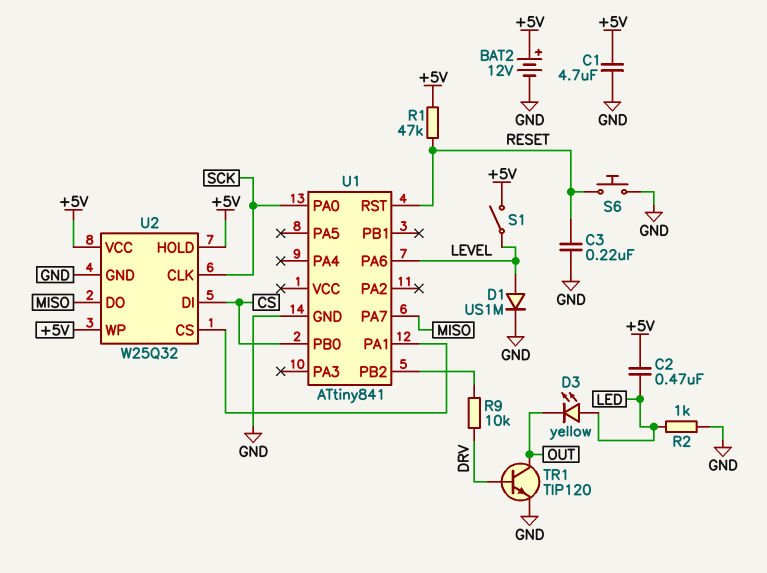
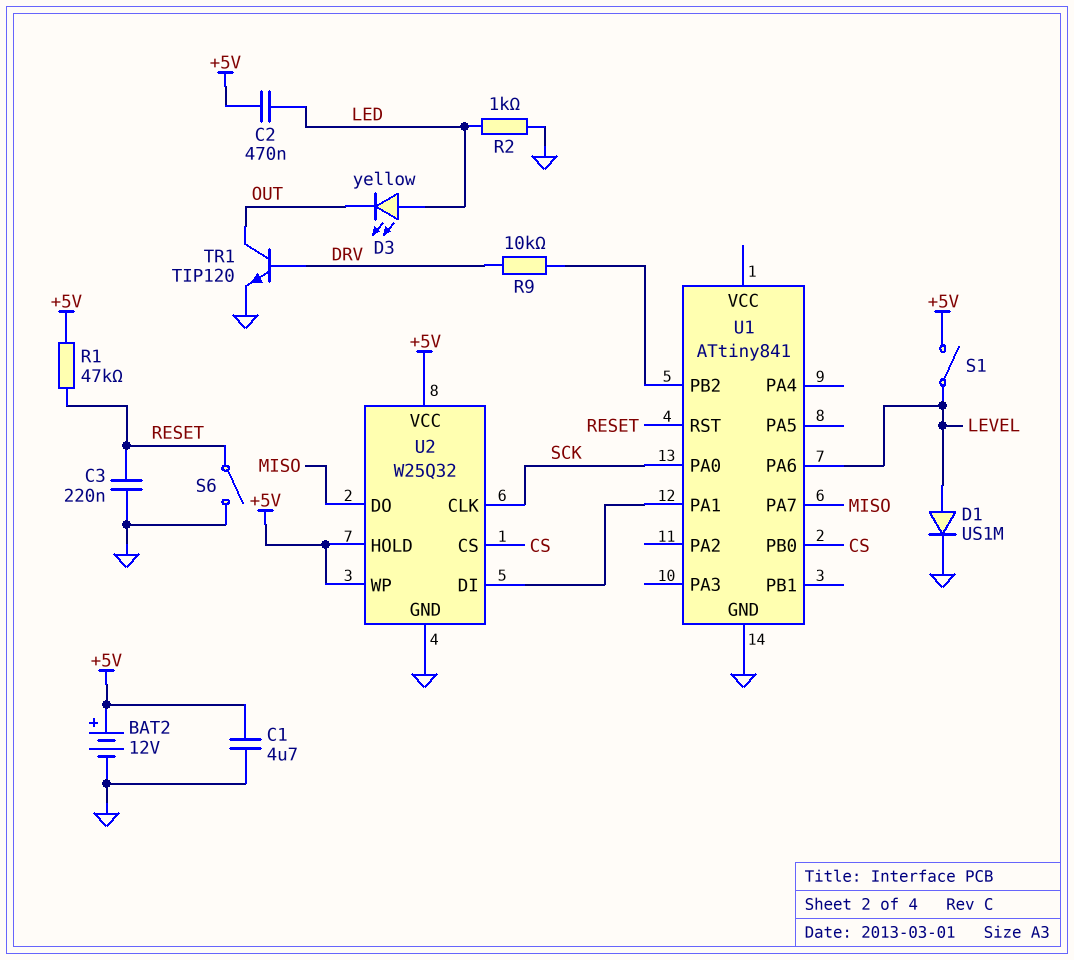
S6: button (GND, RESET) -> switch (GND, RESET)
U2 pin CS: U1/PA1 -> CS
U2 pin DI: CS -> U1/PA1

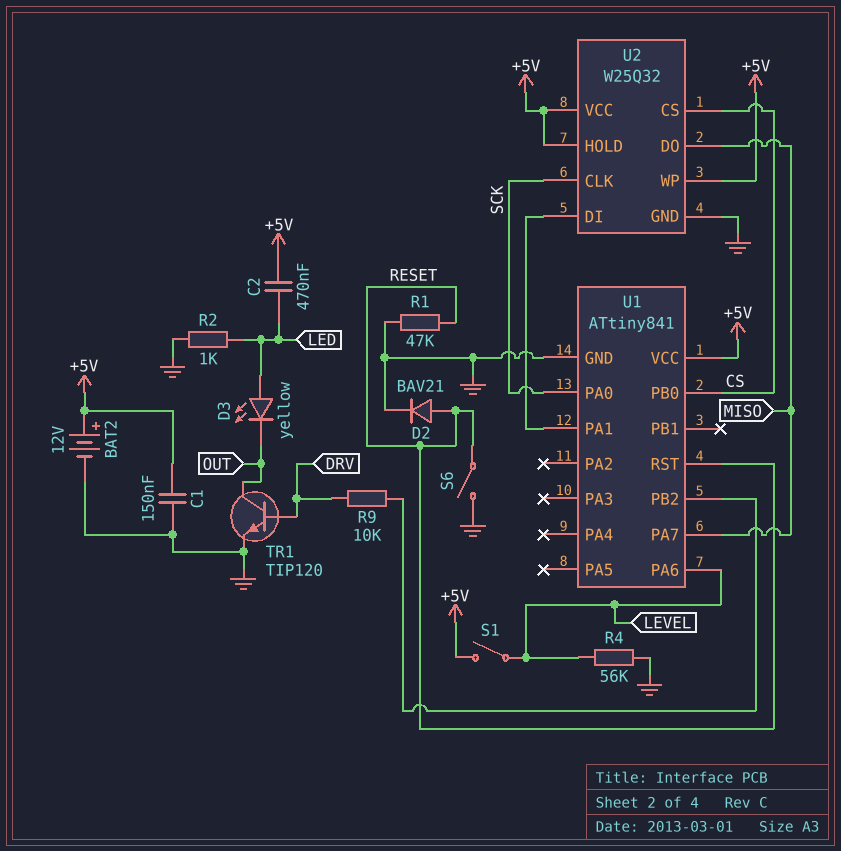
C1: 4.7uF (+5V, GND) -> 150nF (+5V, GND)
C3: 220nF (GND, RESET) -> none
D1: diode US1M (A LEVEL, K GND) -> none
D2: none -> diode BAV21 (A RESET, K GND)
R1: 47k (+5V, RESET) -> 47k (GND, RESET)
R4: none -> 56k (GND, LEVEL)
U1 pin VCC: none -> +5V

